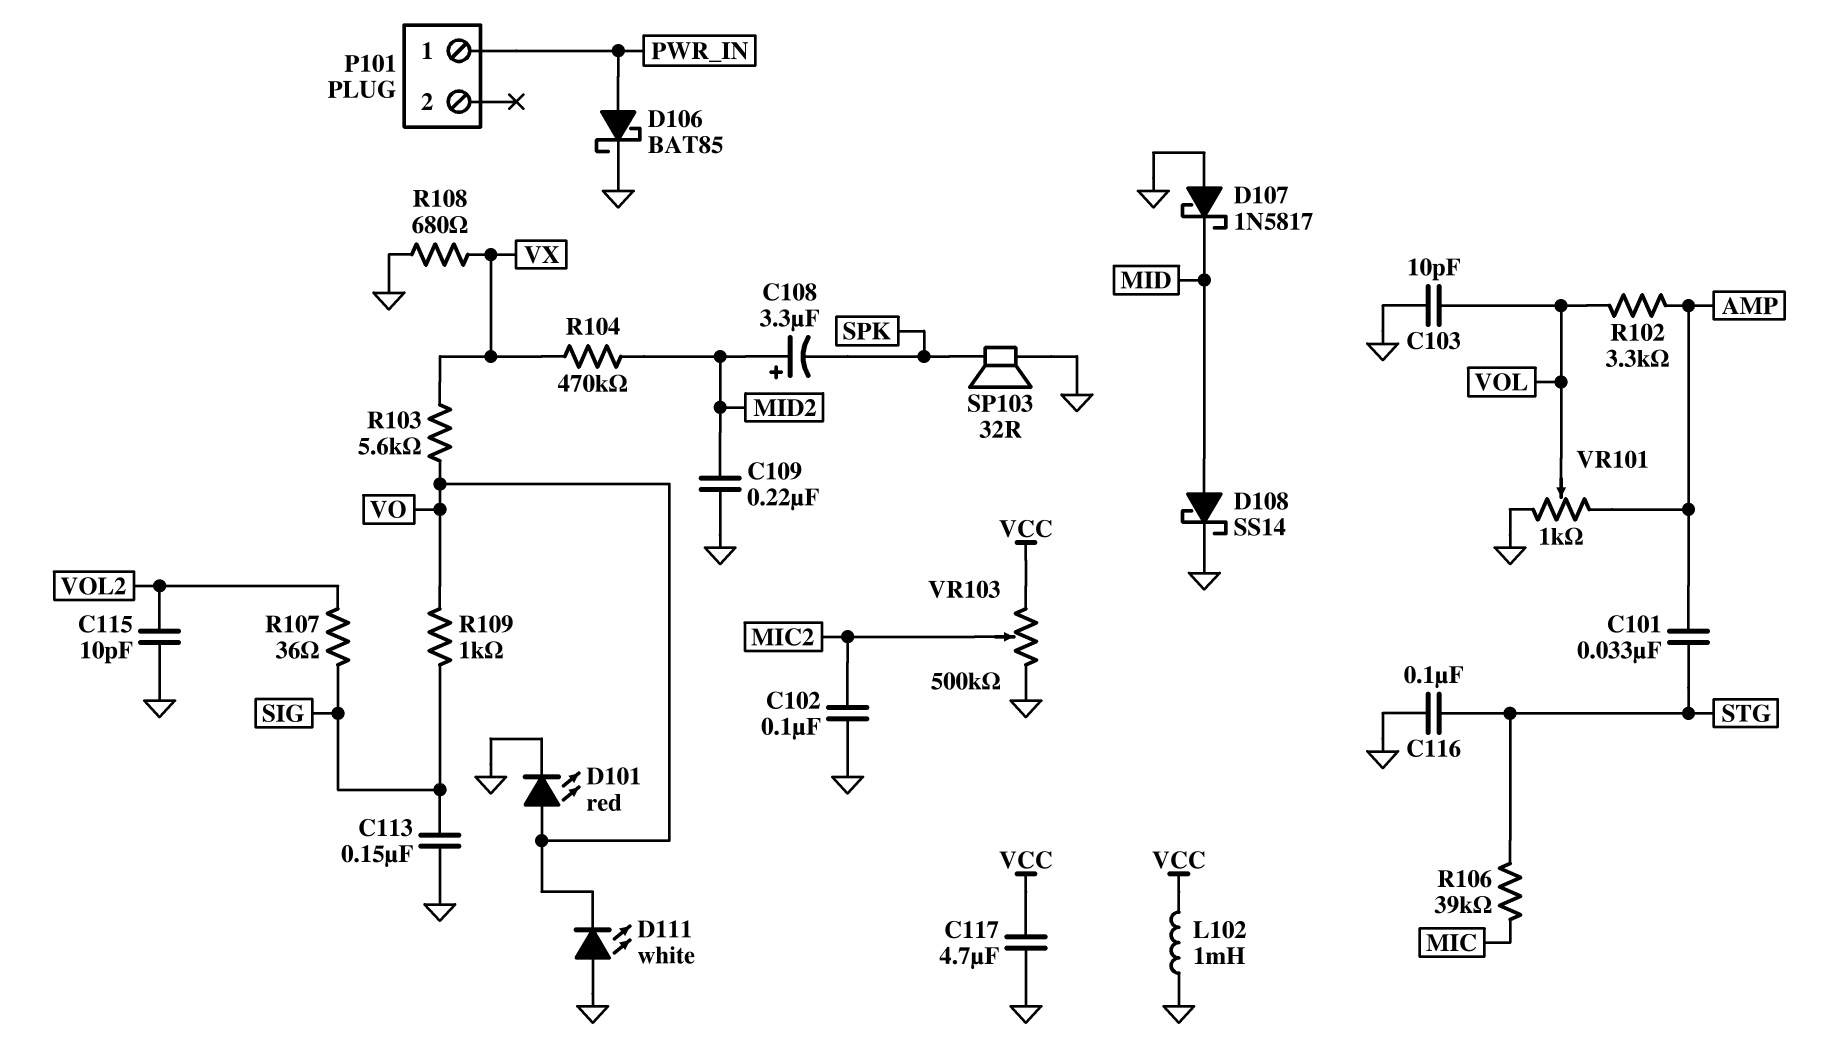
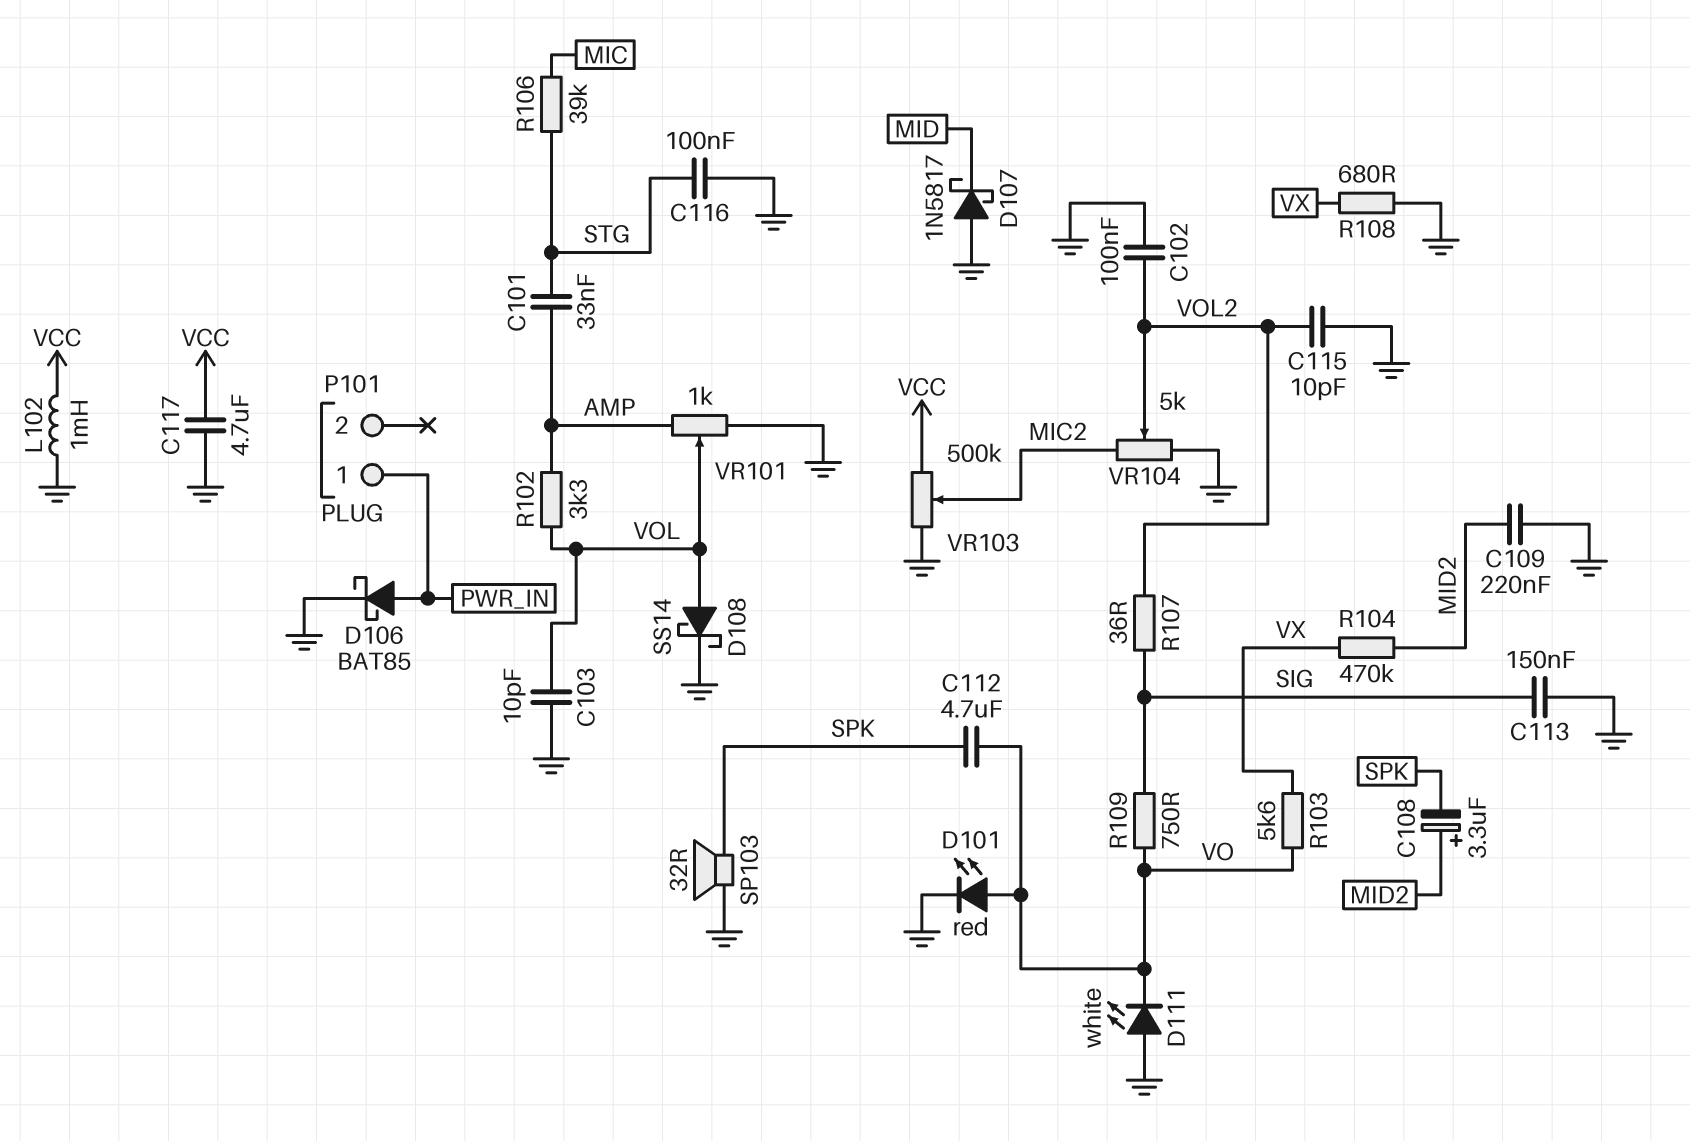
C102: 100nF (GND, MIC2) -> 100nF (GND, VOL2)
C112: none -> 4.7uF (SPK, VO)
D108: schottky SS14 (A MID, K GND) -> schottky SS14 (A VOL, K GND)
R109: 1k (SIG, VO) -> 750 (SIG, VO)
VR104: none -> 5k (GND, MIC2, wiper VOL2)

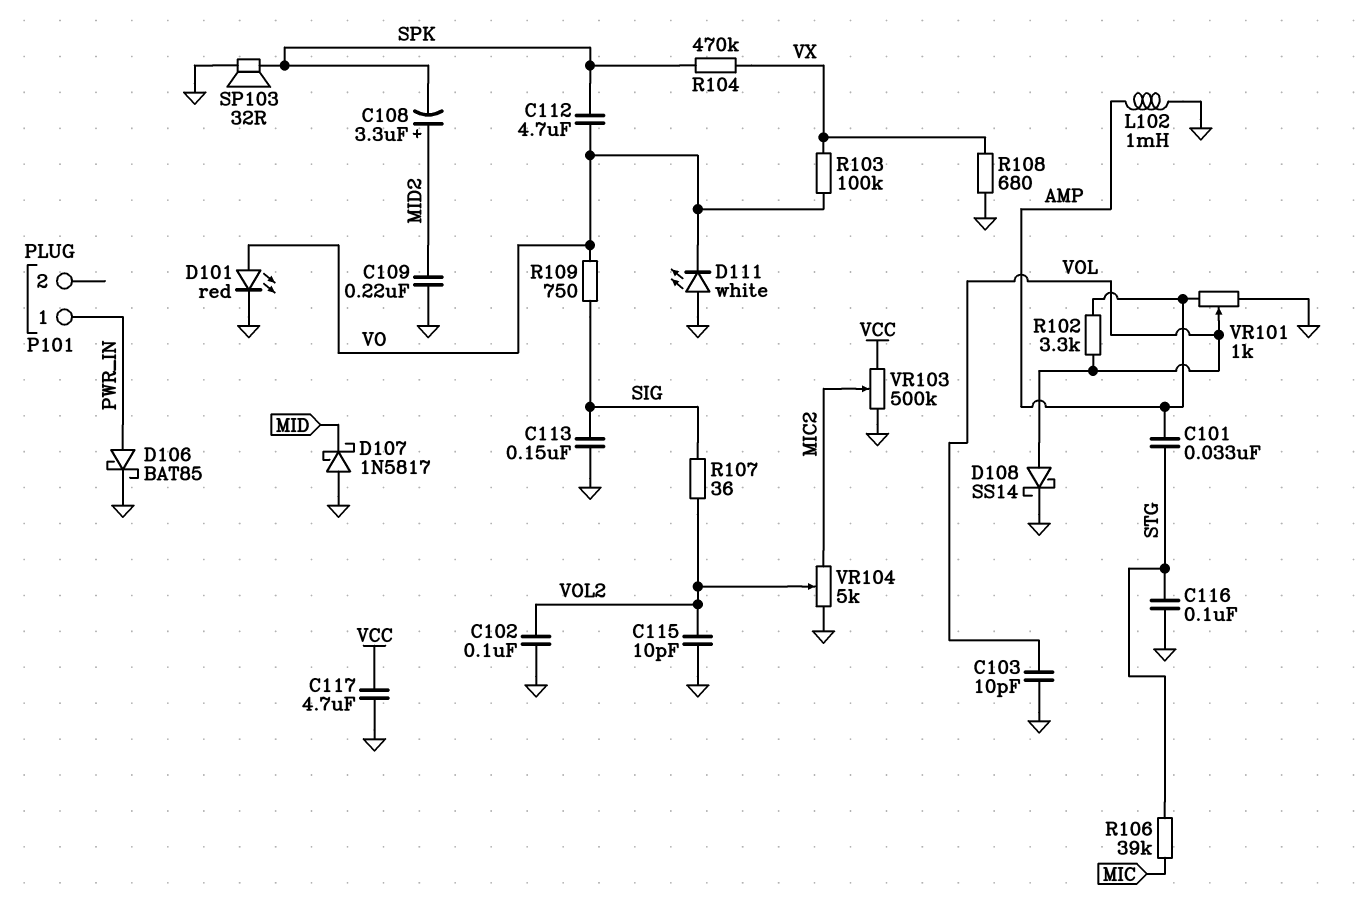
L102: 1mH (GND, VCC) -> 1mH (AMP, GND)
R103: 5.6k (VO, VX) -> 100k (VO, VX)
R104: 470k (MID2, VX) -> 470k (SPK, VX)

